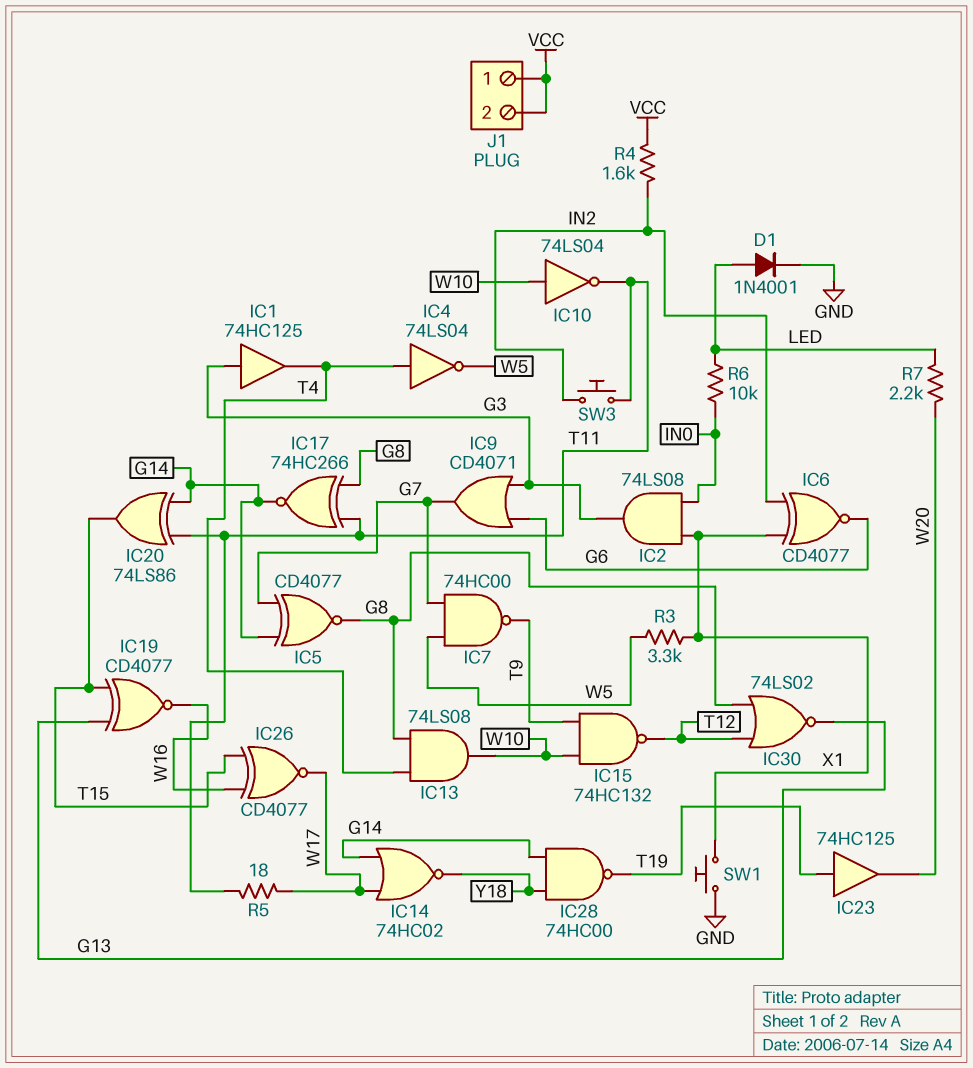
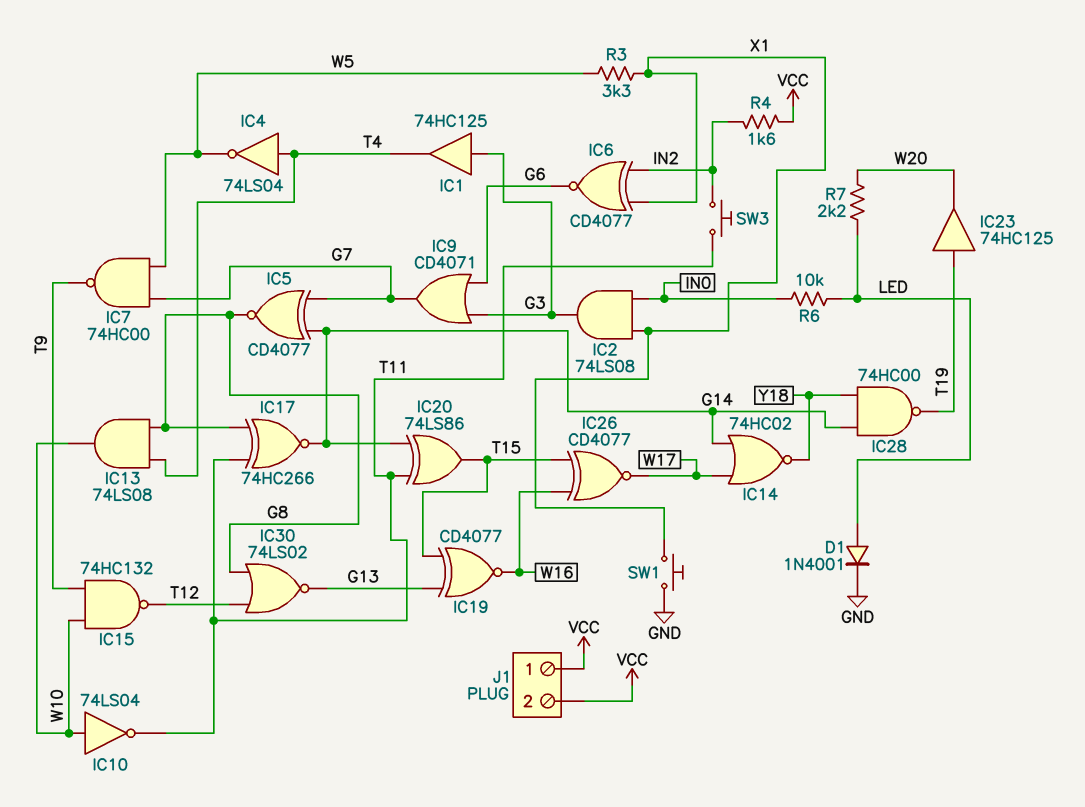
R5: 18 (T11, W17) -> none

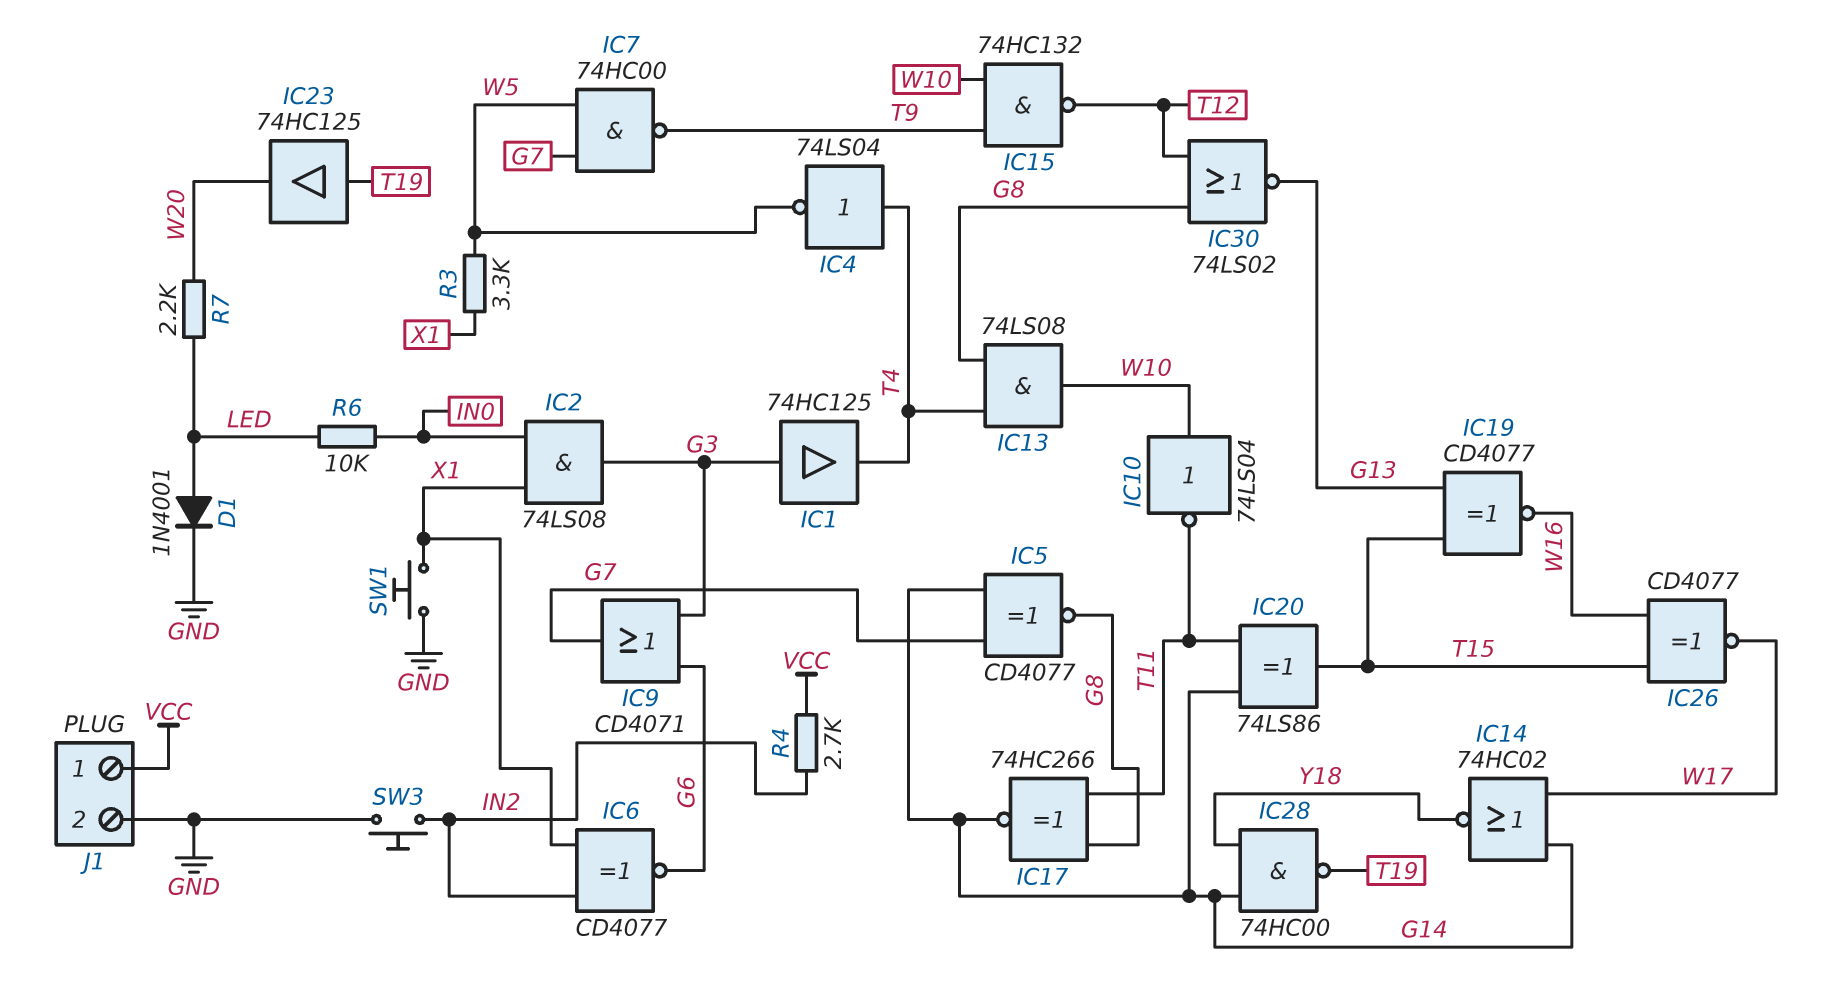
J1 pin 2: VCC -> GND
R4: 1.6k (IN2, VCC) -> 2.7k (IN2, VCC)
SW3: button (IN2, T11) -> button (GND, IN2)

